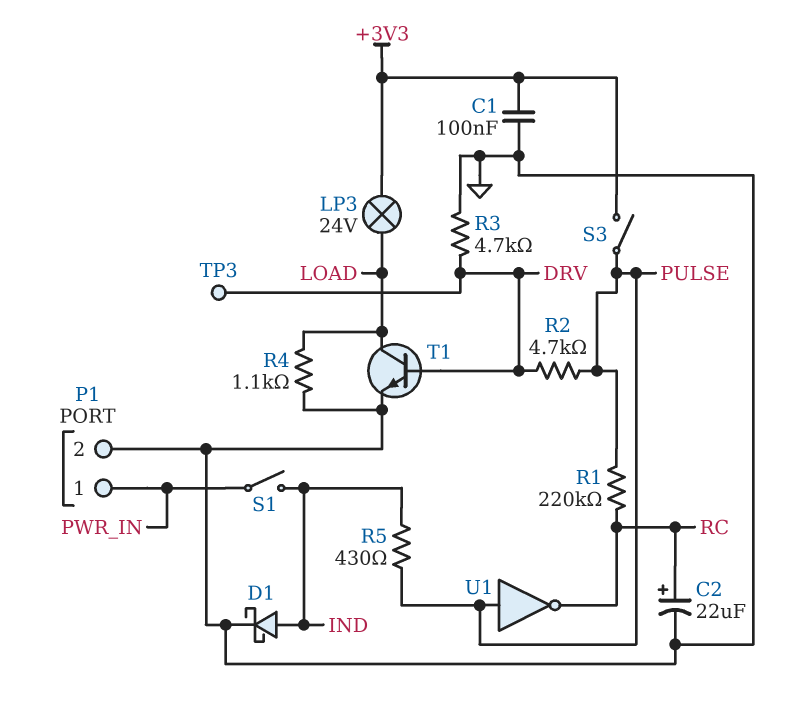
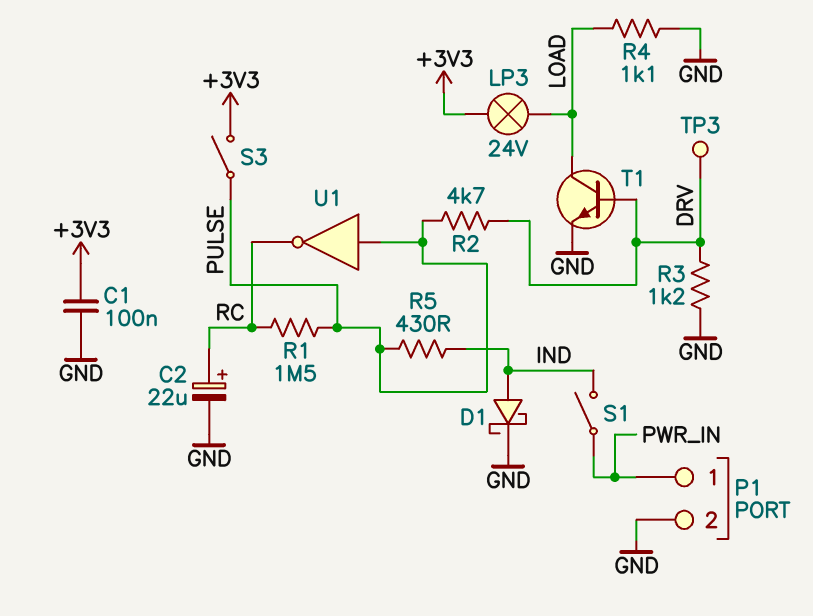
R1: 220k (PULSE, RC) -> 1.5M (PULSE, RC)
R3: 4.7k (DRV, GND) -> 1.2k (DRV, GND)

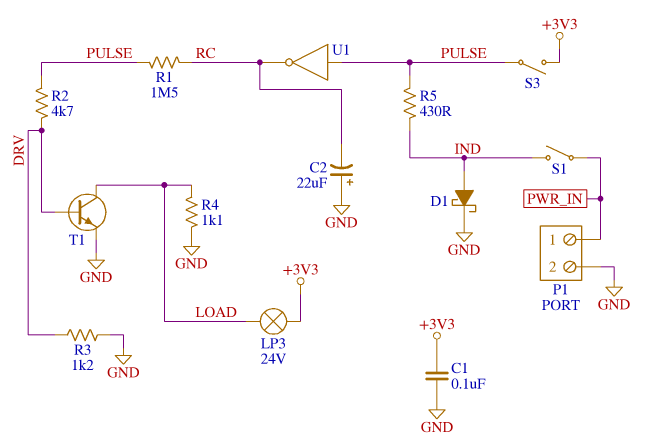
C2: 22uF (plus RC, minus GND) -> 22uF (plus GND, minus RC)
TP3: test point (DRV) -> none

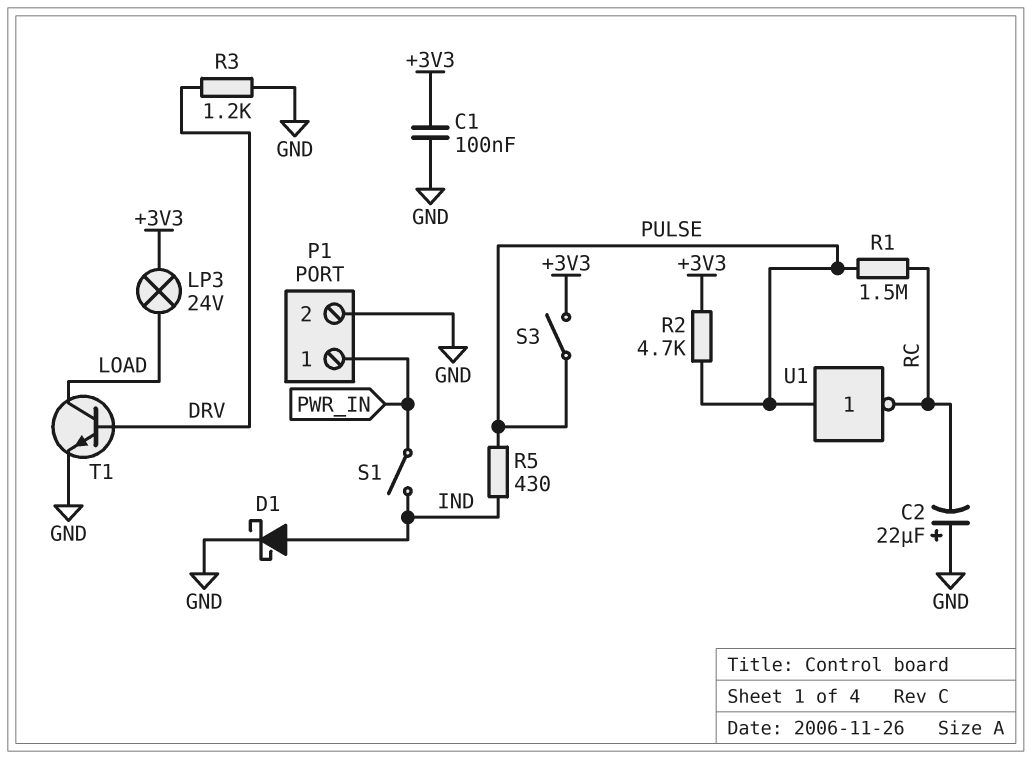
R2: 4.7k (DRV, PULSE) -> 4.7k (+3V3, PULSE)
R4: 1.1k (GND, LOAD) -> none

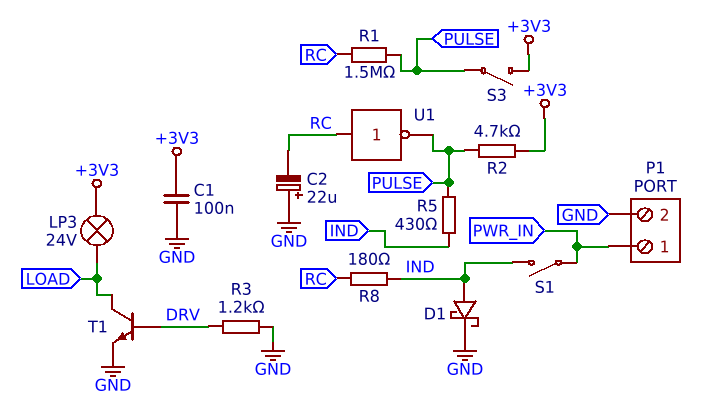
R8: none -> 180 (IND, RC)
U1: NOT (in PULSE, out RC) -> NOT (in RC, out PULSE)

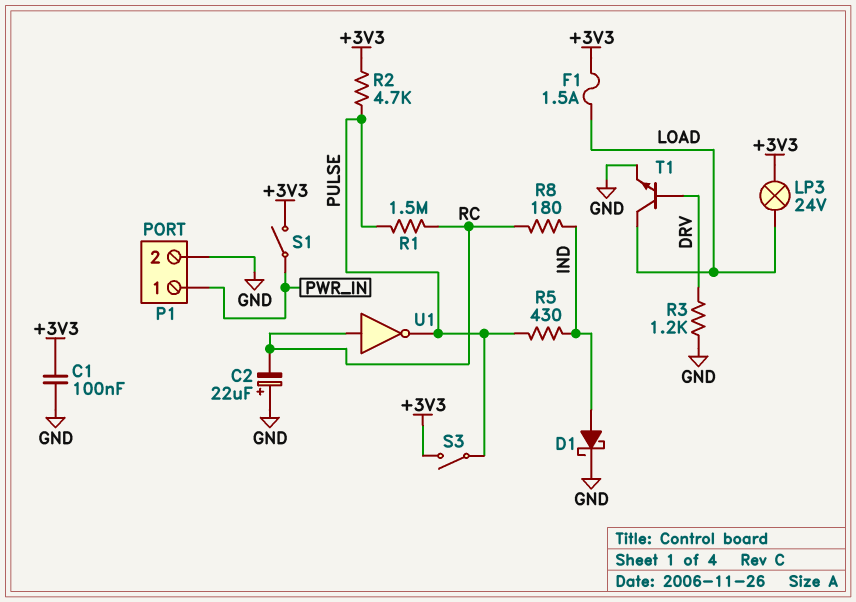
F1: none -> 1.5A (+3V3, LOAD)
S1: switch (IND, PWR_IN) -> switch (+3V3, PWR_IN)

